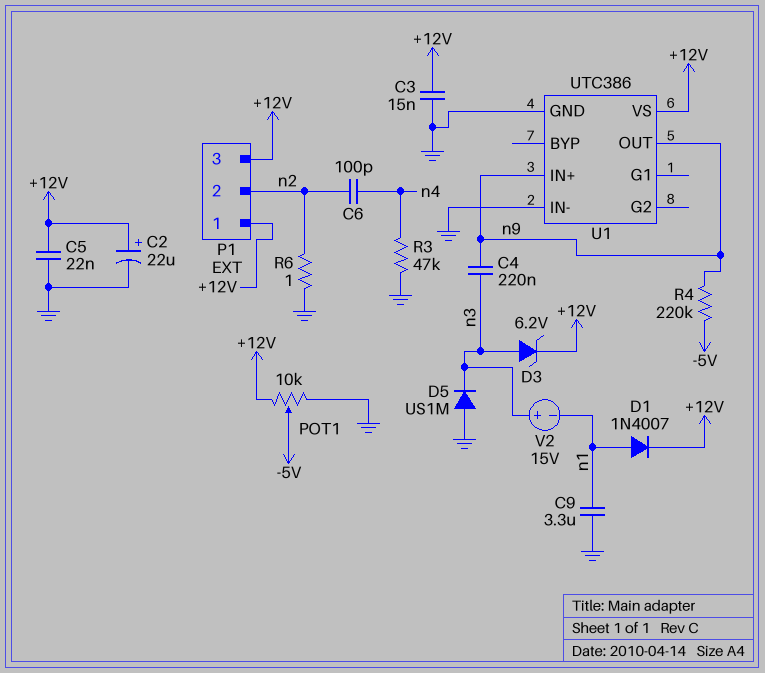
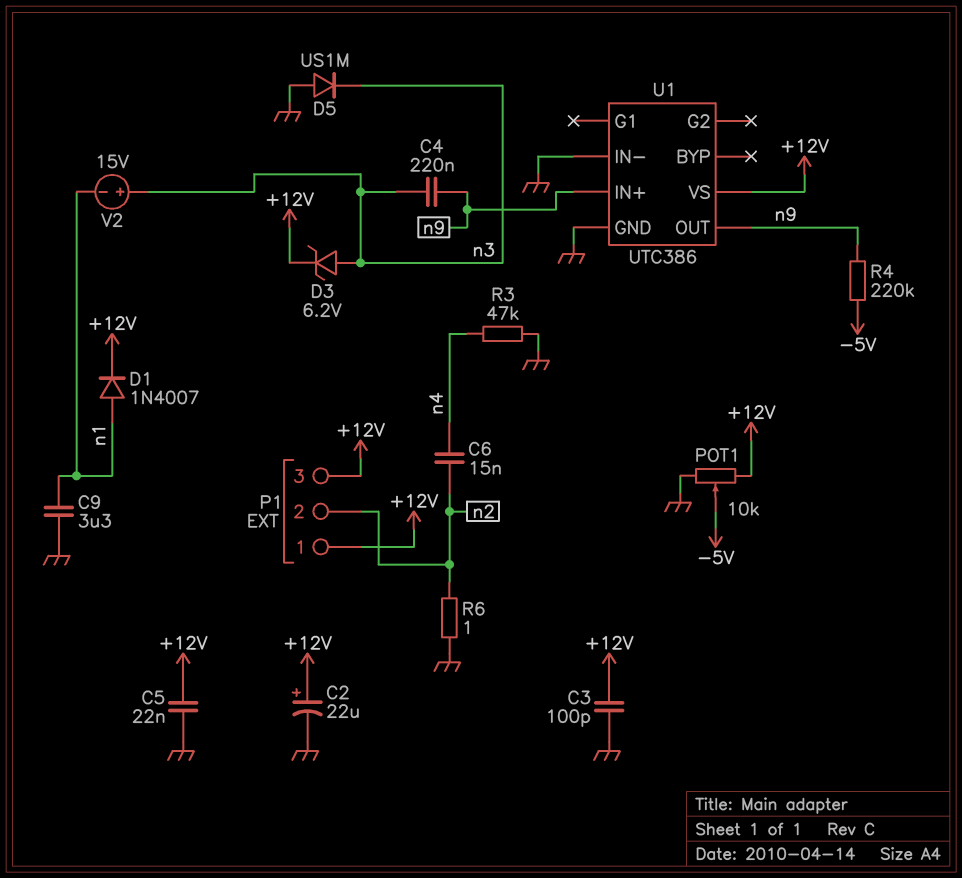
C3: 15nF (+12V, GND) -> 100pF (+12V, GND)
C6: 100pF (n2, n4) -> 15nF (n2, n4)

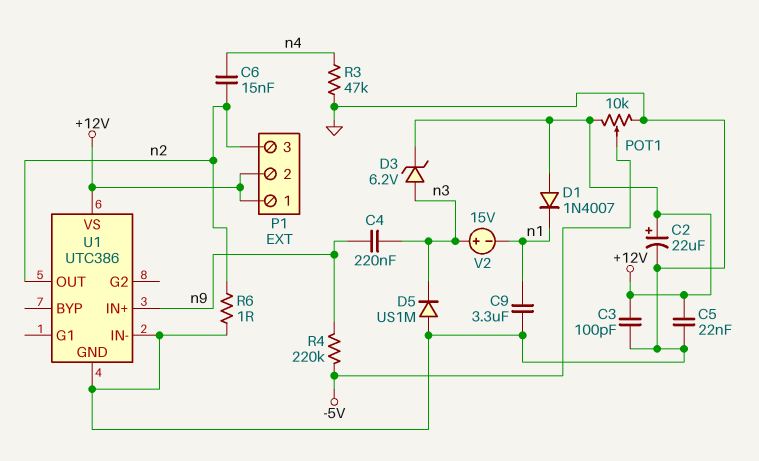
D1: diode 1N4007 (A n1, K +12V) -> diode 1N4007 (A +12V, K n1)
P1 pin 2: n2 -> +12V
P1 pin 3: +12V -> n2
U1 pin OUT: n9 -> n2

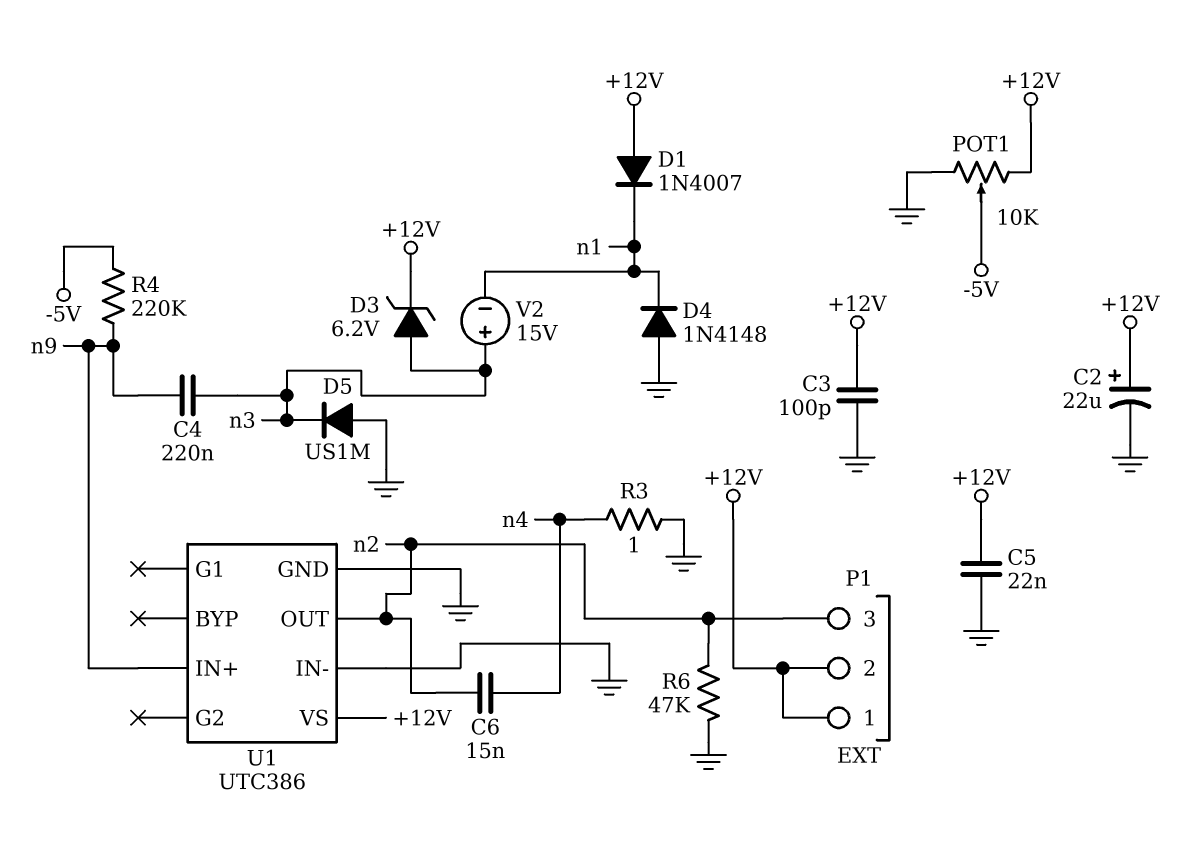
C9: 3.3uF (GND, n1) -> none
D4: none -> diode 1N4148 (A GND, K n1)
R3: 47k (GND, n4) -> 1 (GND, n4)
R6: 1 (GND, n2) -> 47k (GND, n2)

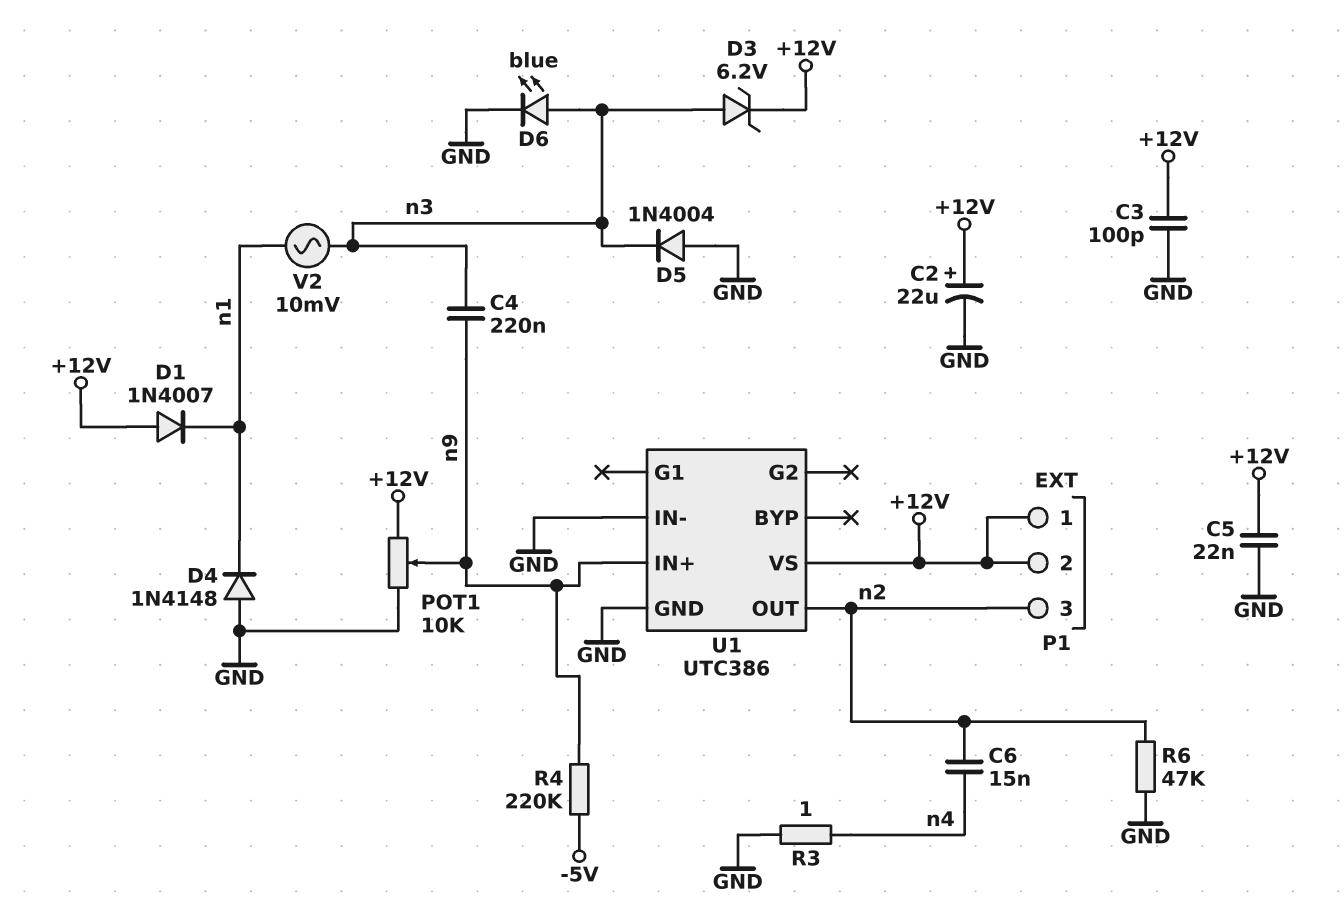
D5: diode US1M (A GND, K n3) -> diode 1N4004 (A GND, K n3)
D6: none -> LED blue (A n3, K GND)
POT1: 10k (+12V, GND, wiper -5V) -> 10k (+12V, GND, wiper n9)
V2: 15V (plus n3, minus n1) -> AC 10mV (n1, n3)

